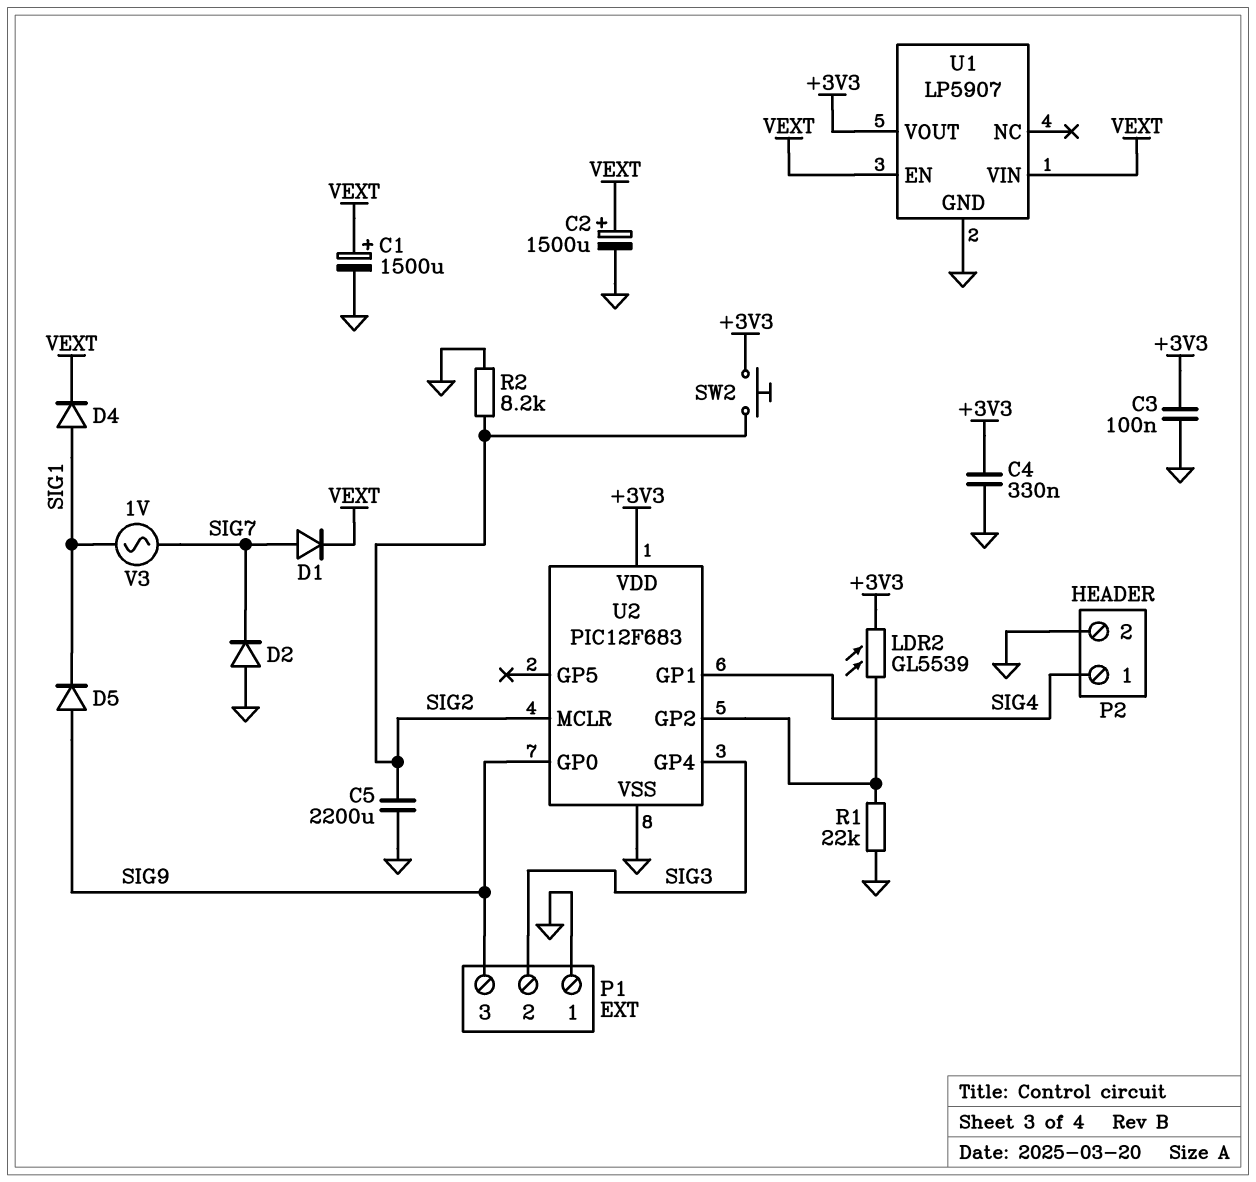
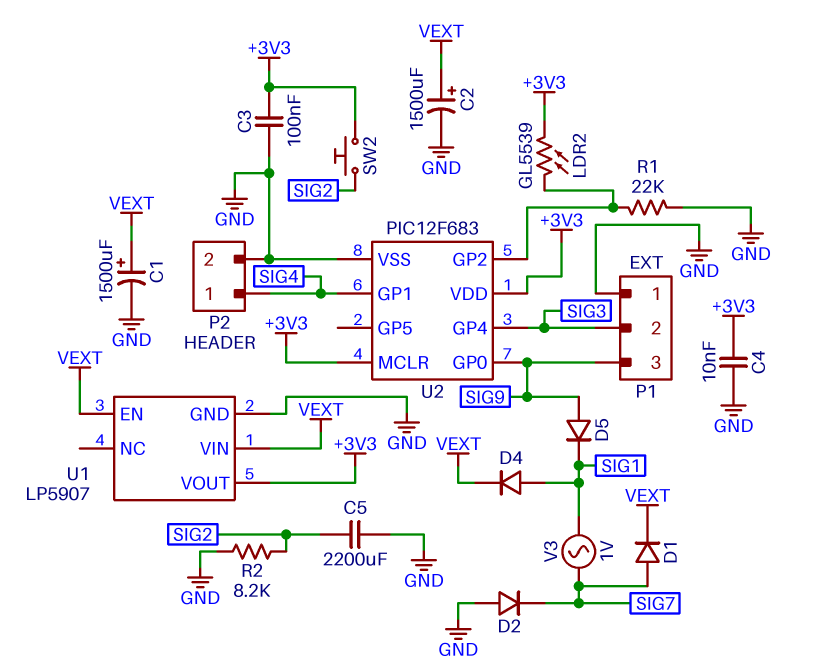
C4: 330nF (+3V3, GND) -> 10nF (+3V3, GND)
U2 pin MCLR: SIG2 -> +3V3

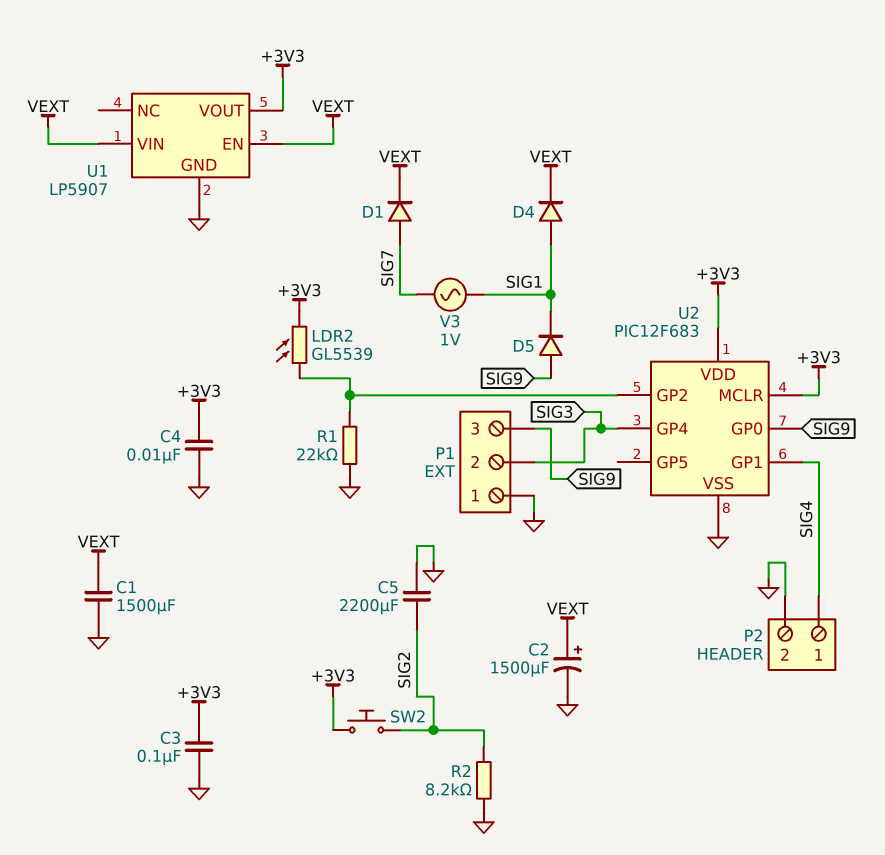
C1: 1500uF (plus VEXT, minus GND) -> 1500uF (GND, VEXT)
D2: diode (A GND, K SIG7) -> none

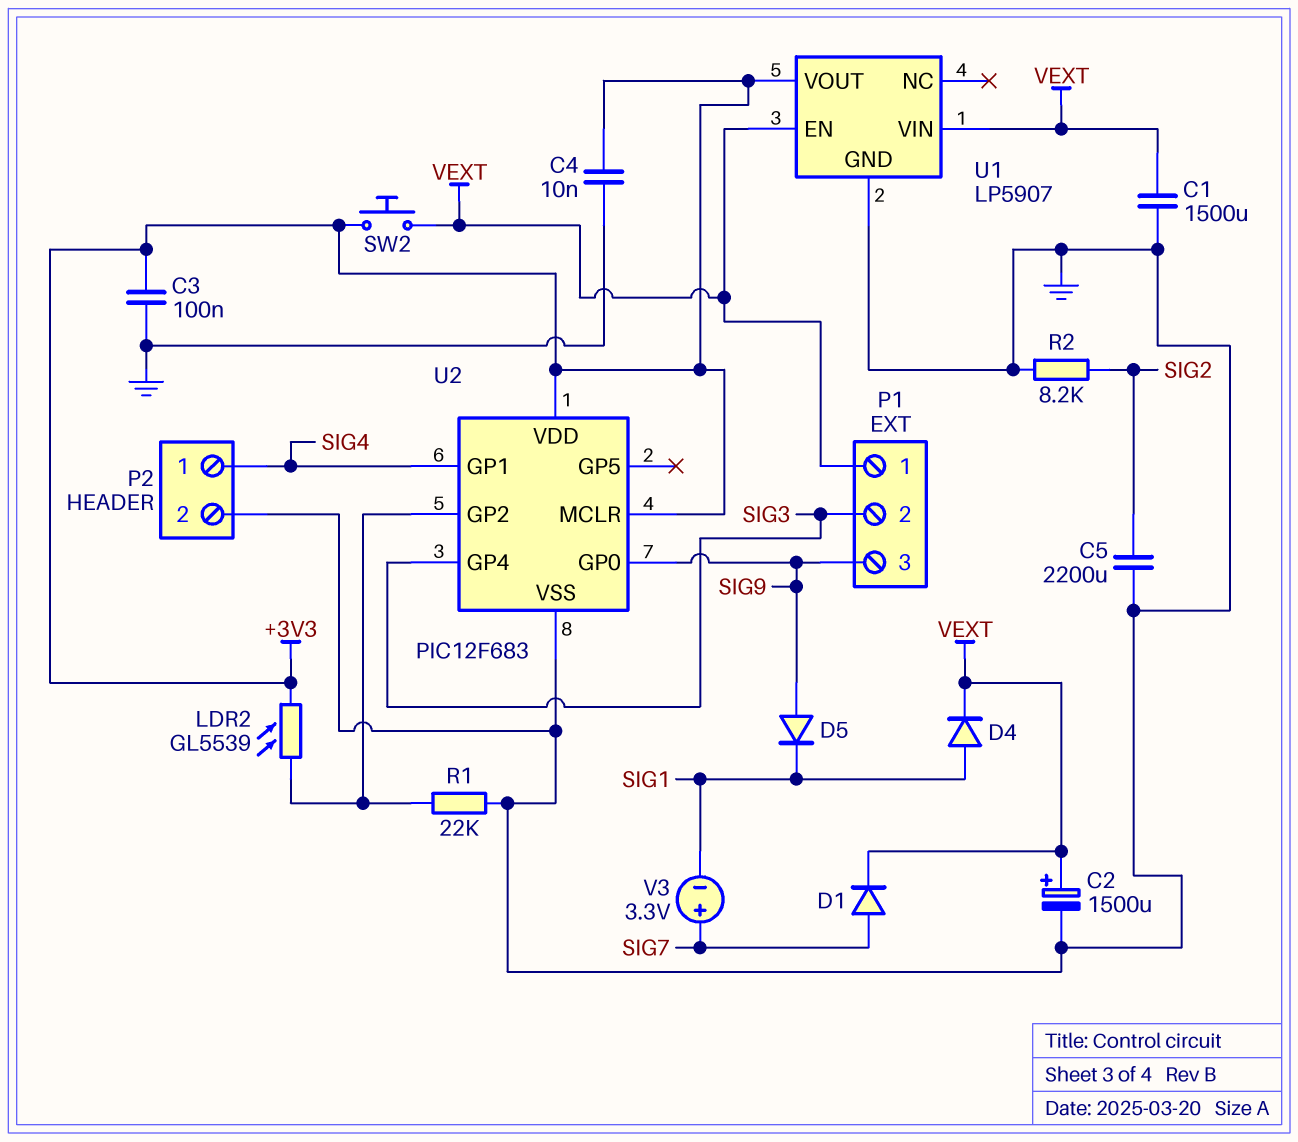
P1 pin 1: GND -> VEXT
SW2: button (+3V3, SIG2) -> button (+3V3, VEXT)
V3: AC 1V (SIG1, SIG7) -> 3.3V (plus SIG7, minus SIG1)

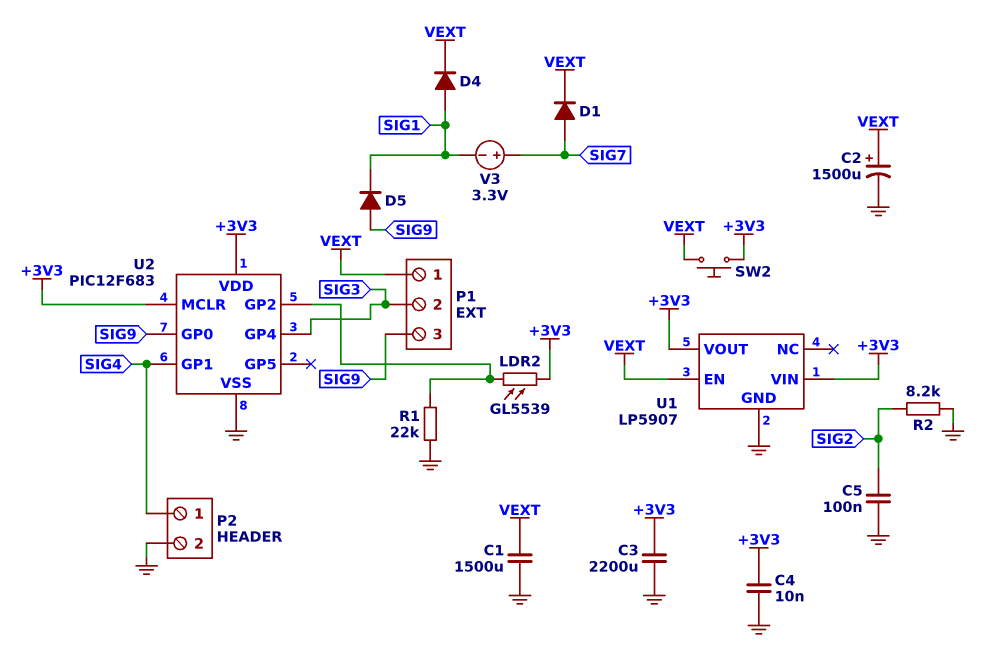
C3: 100nF (+3V3, GND) -> 2200uF (+3V3, GND)
C5: 2200uF (GND, SIG2) -> 100nF (GND, SIG2)
U1 pin VIN: VEXT -> +3V3

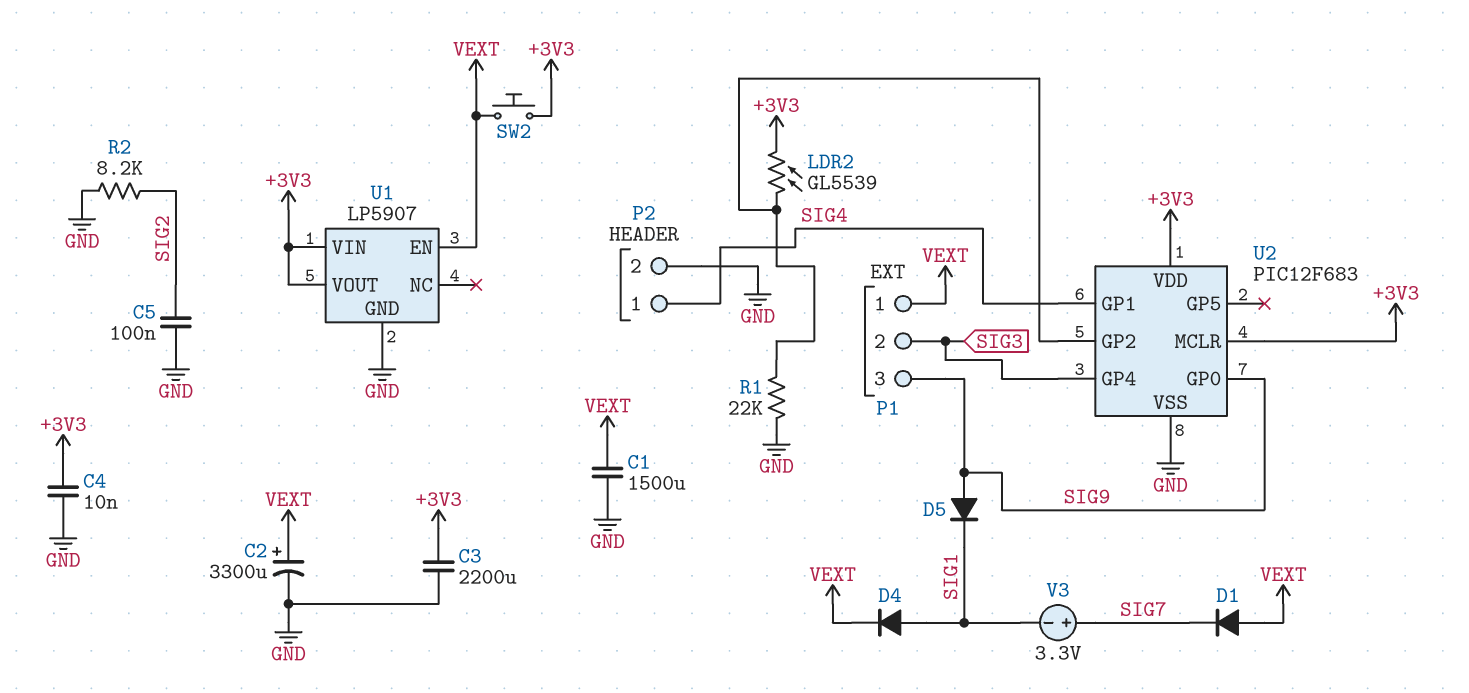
C2: 1500uF (plus VEXT, minus GND) -> 3300uF (plus VEXT, minus GND)
D1: diode (A SIG7, K VEXT) -> diode (A VEXT, K SIG7)

